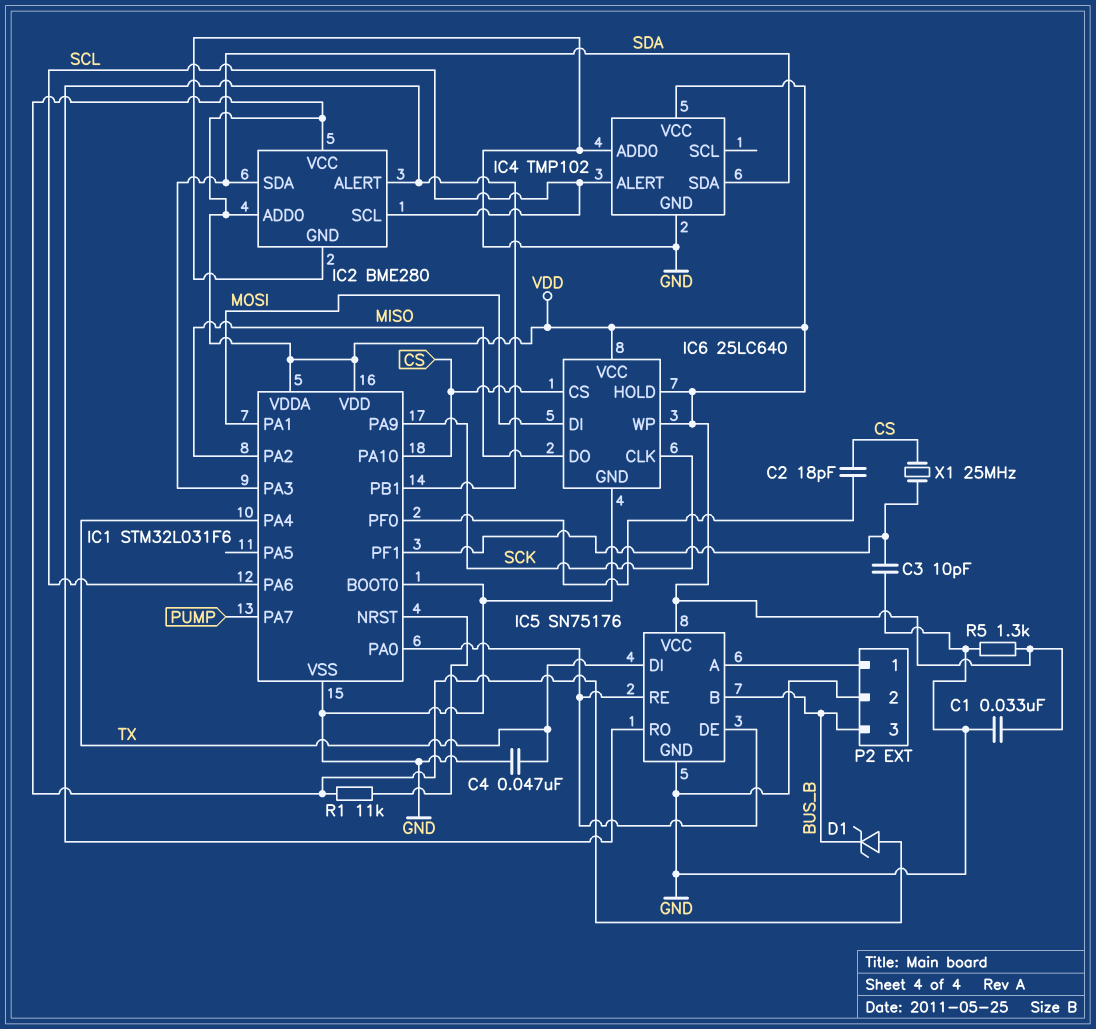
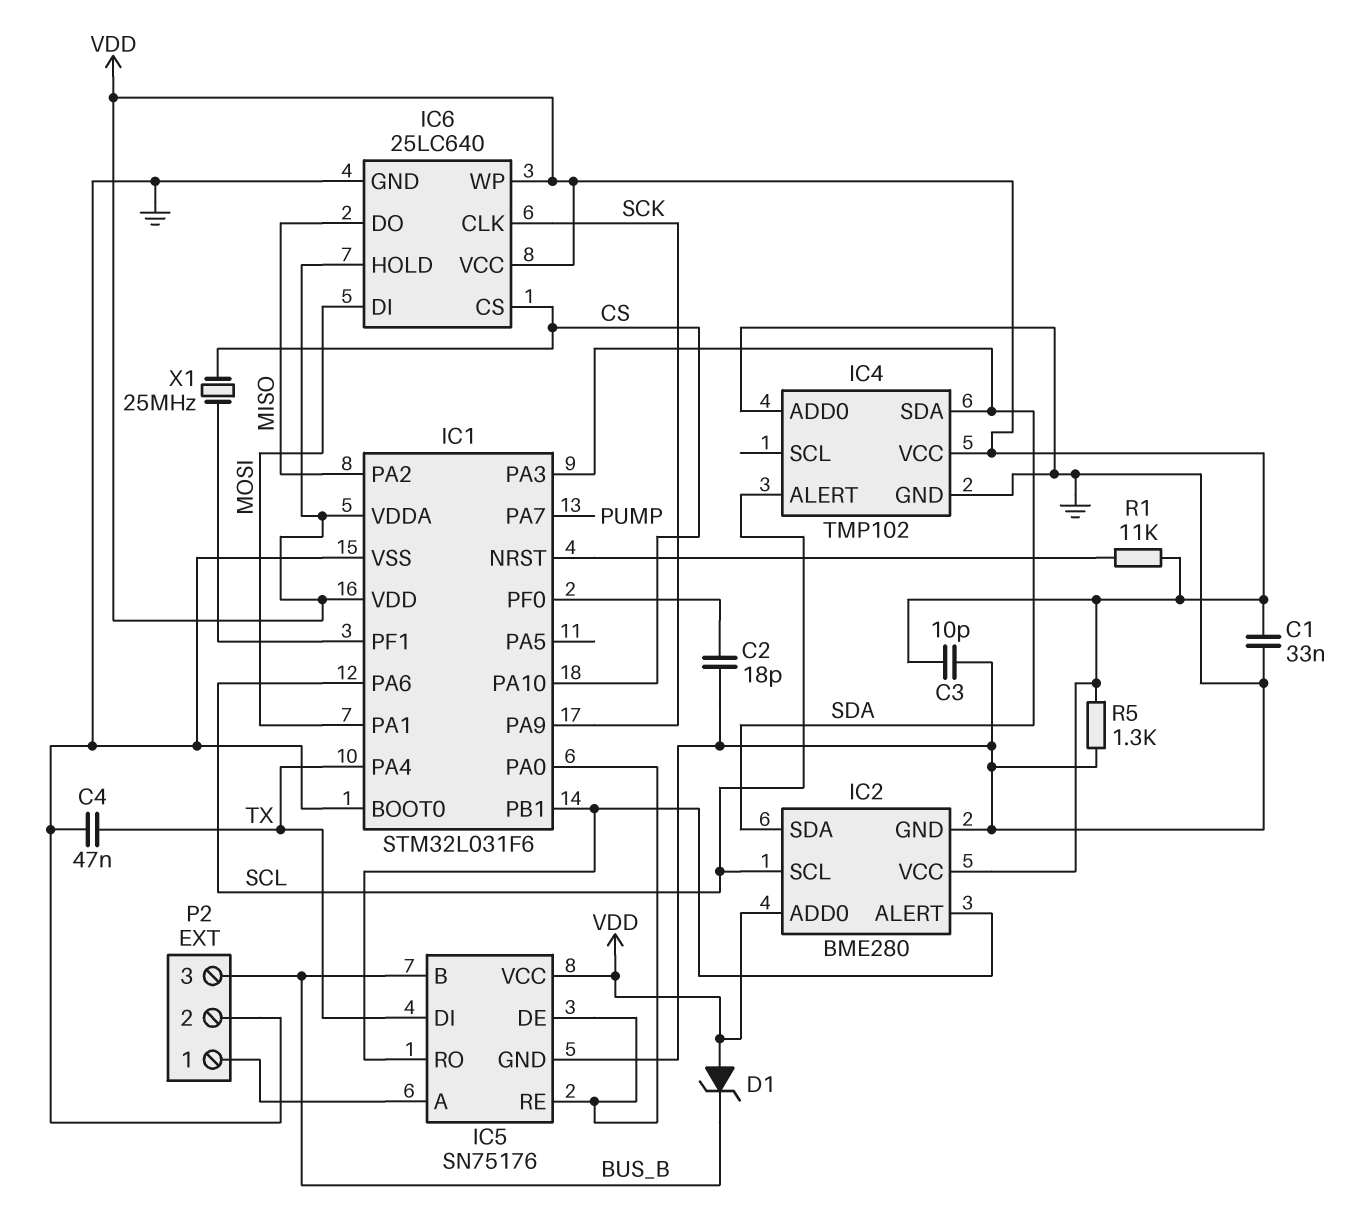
C2: 18pF (CS, IC1/PF0) -> 18pF (GND, IC1/PF0)
C3: 10pF (GND, IC1/PF1) -> 10pF (GND, VDD)

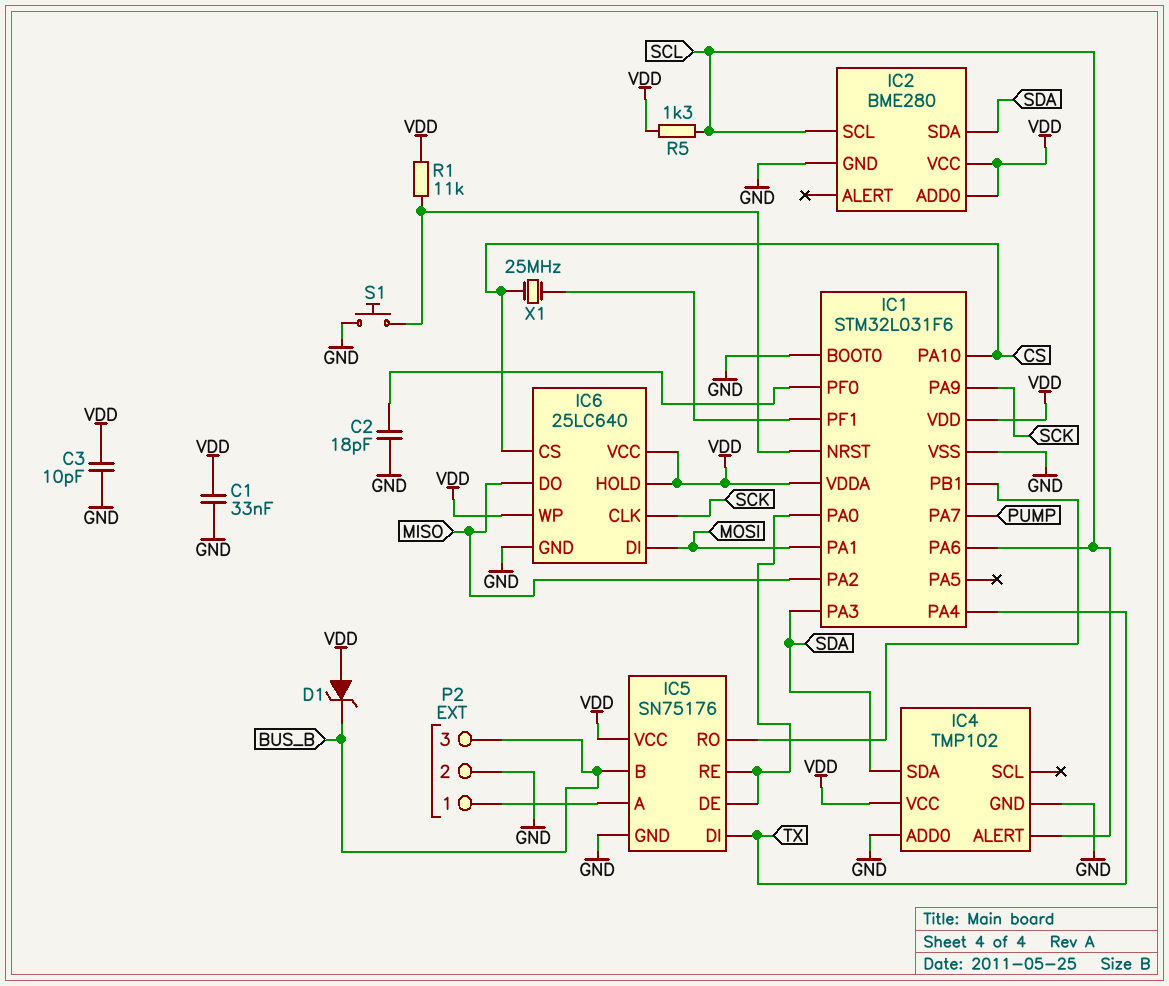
C4: 47nF (GND, TX) -> none
IC2 pin ALERT: IC1/PB1 -> none
R5: 1.3k (GND, VDD) -> 1.3k (SCL, VDD)
S1: none -> button (GND, IC1/NRST)

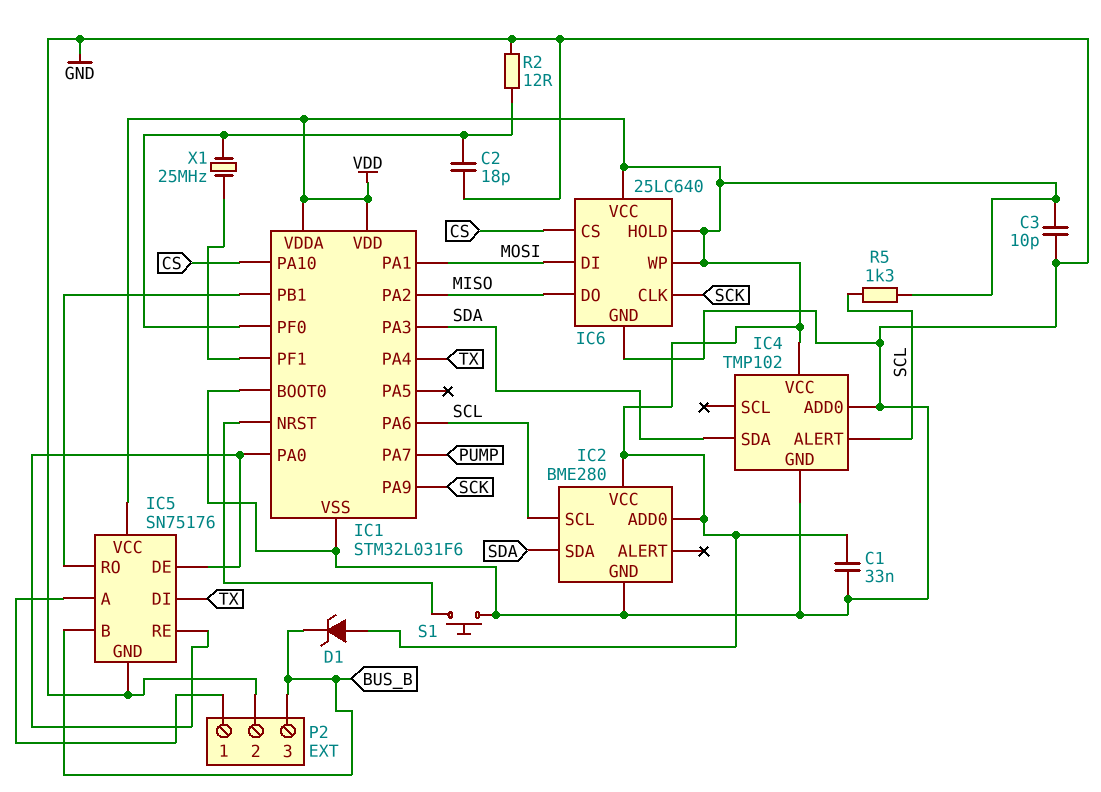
R1: 11k (IC1/NRST, VDD) -> none
R2: none -> 12 (GND, IC1/PF0)
X1: 25MHz (CS, IC1/PF1) -> 25MHz (IC1/PF0, IC1/PF1)

